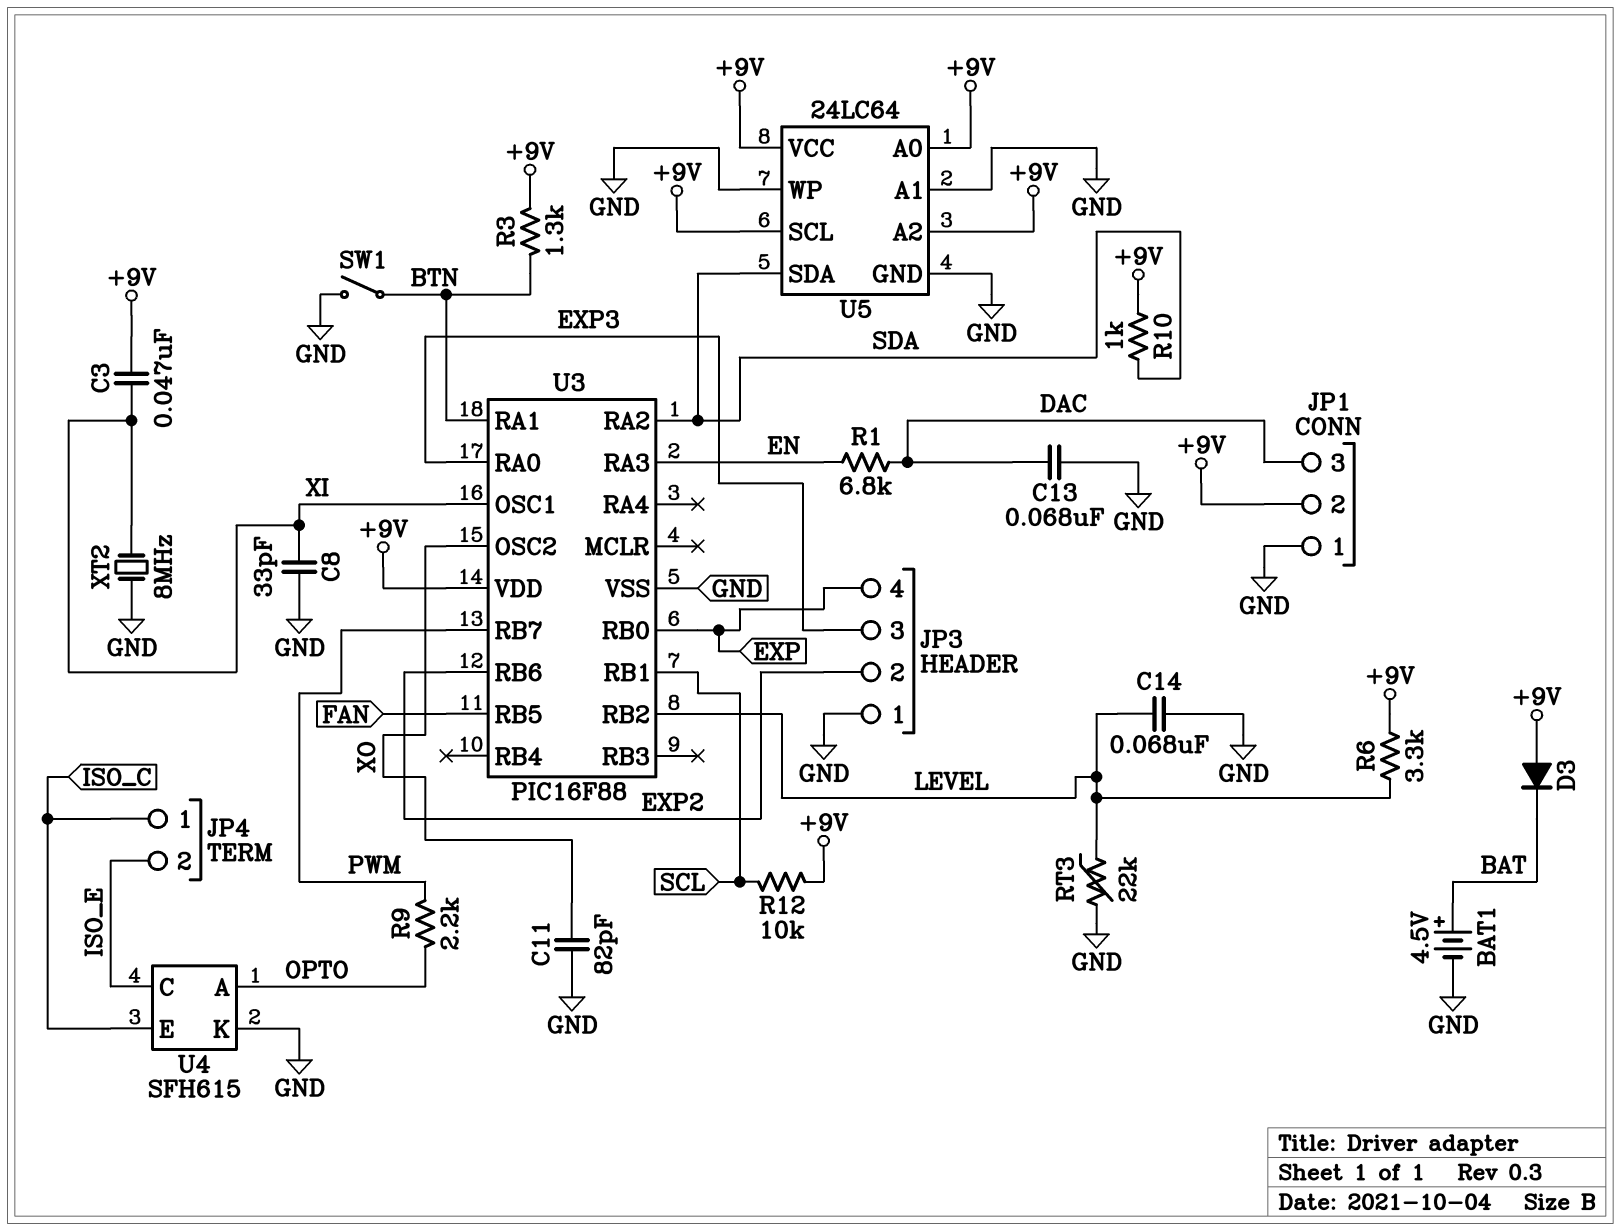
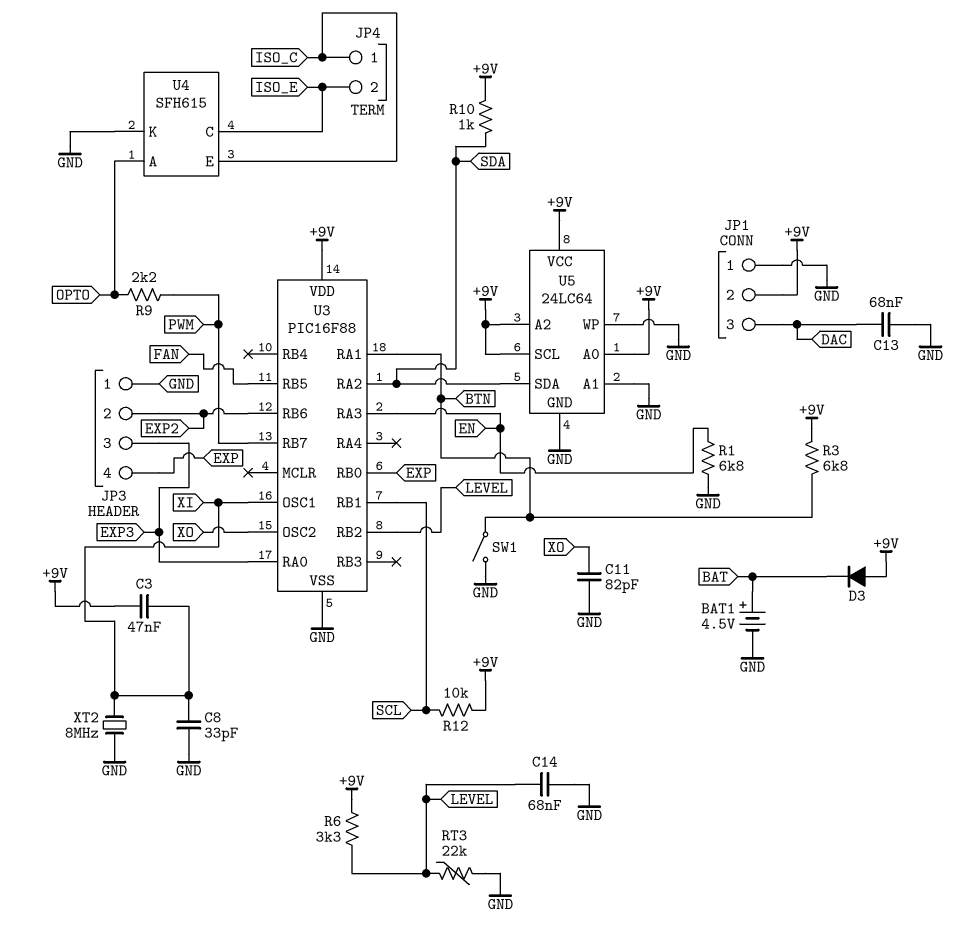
R1: 6.8k (DAC, EN) -> 6.8k (EN, GND)
R3: 1.3k (+9V, BTN) -> 6.8k (+9V, BTN)

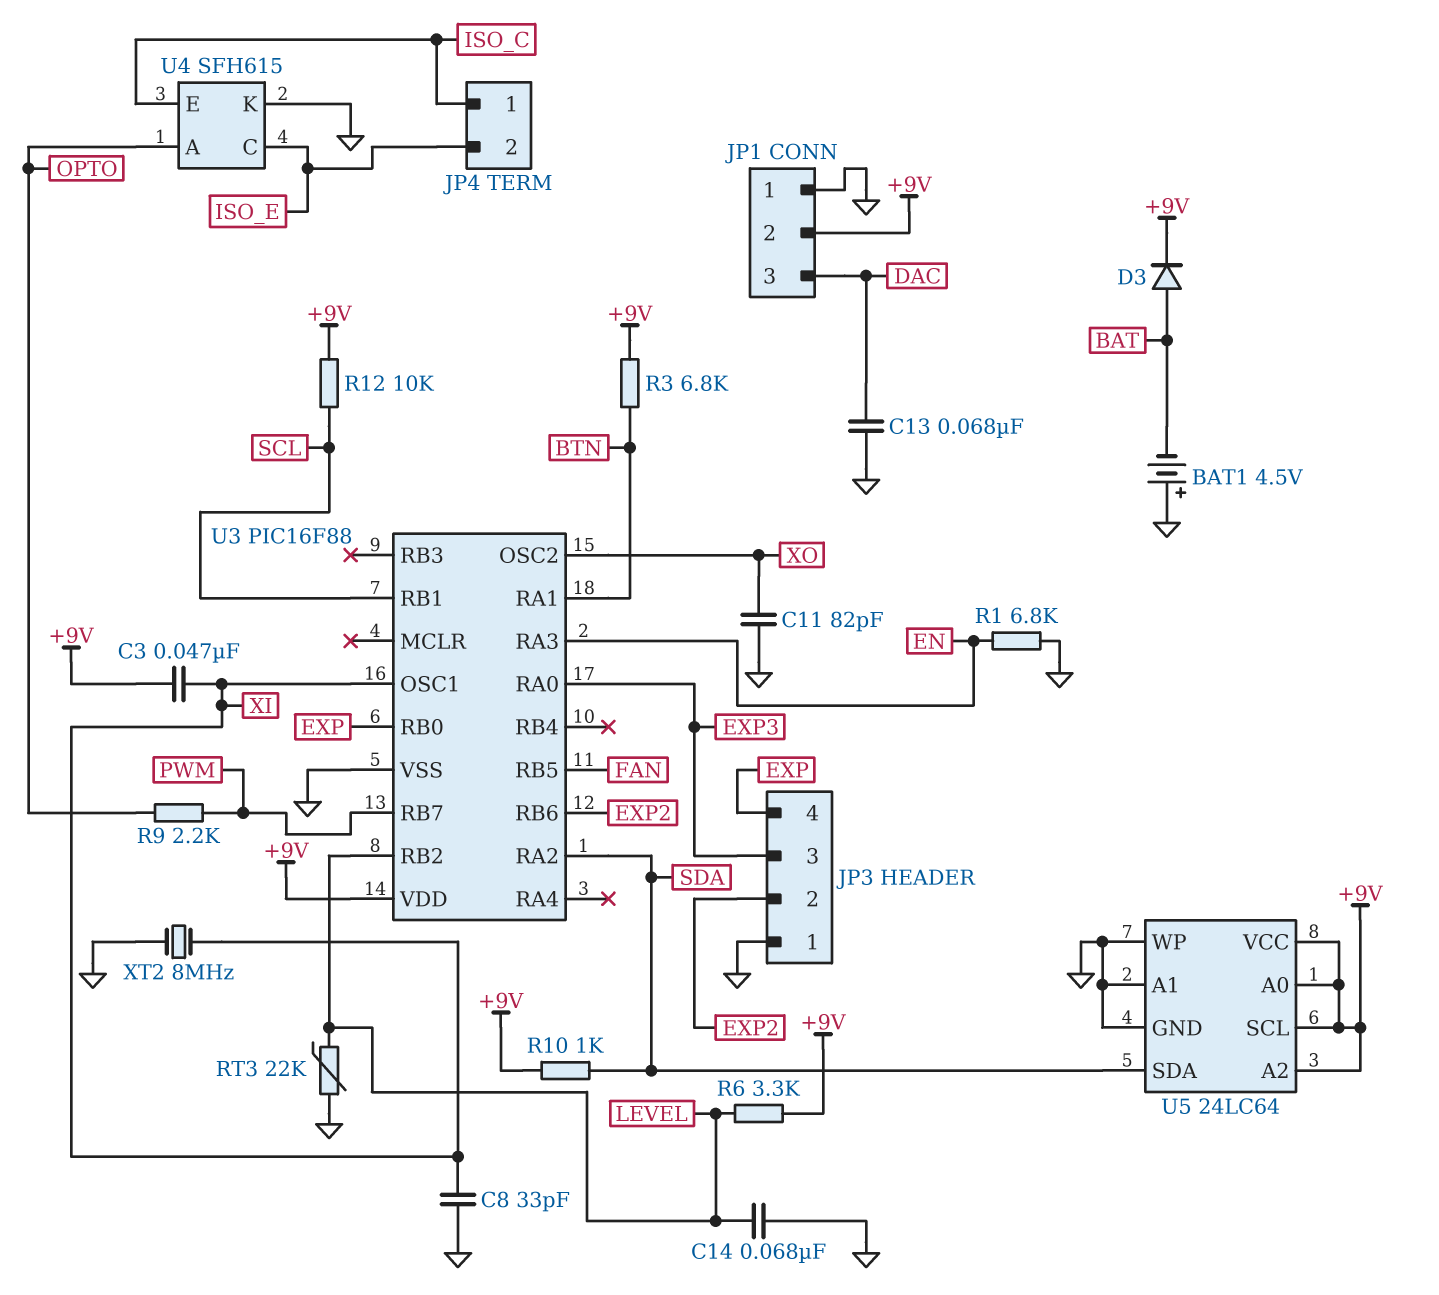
BAT1: 4.5V (plus BAT, minus GND) -> 4.5V (plus GND, minus BAT)
D3: diode (A +9V, K BAT) -> diode (A BAT, K +9V)
SW1: switch (BTN, GND) -> none

